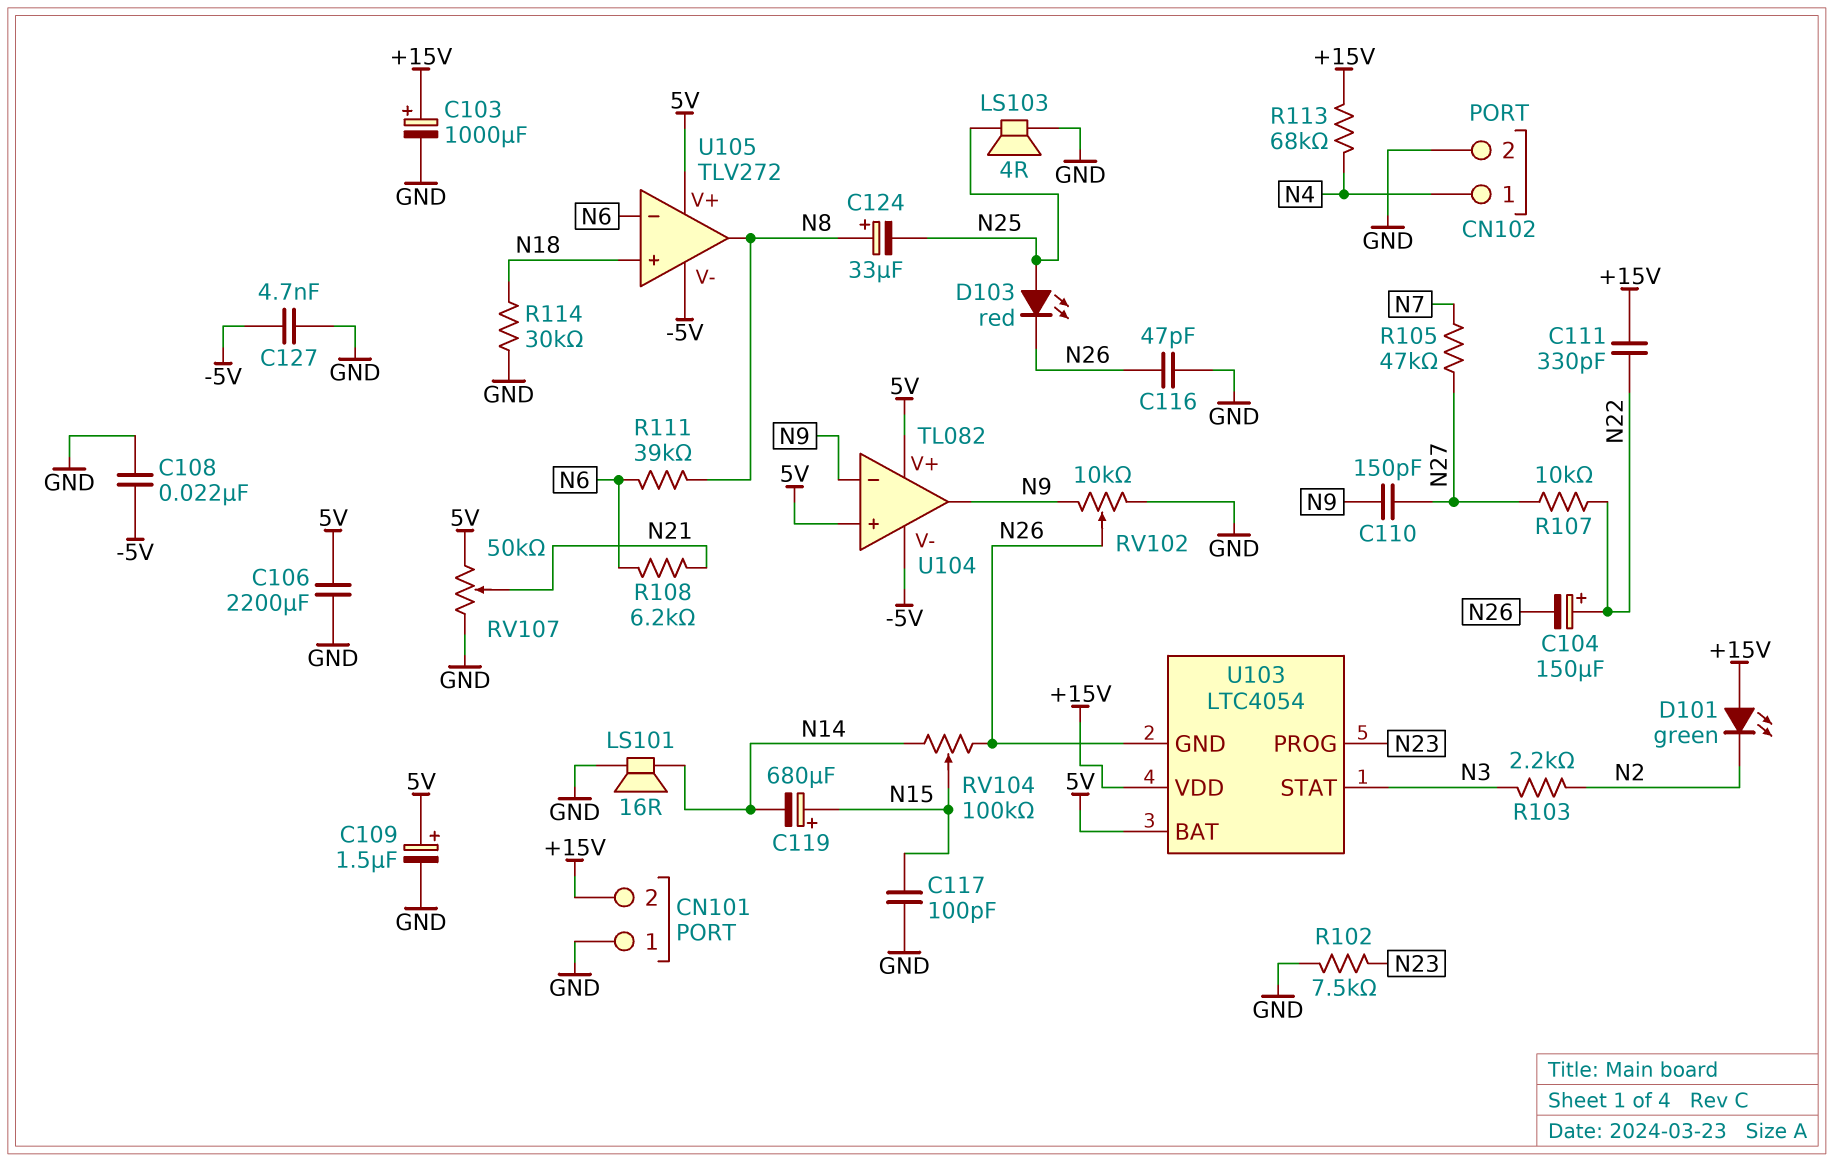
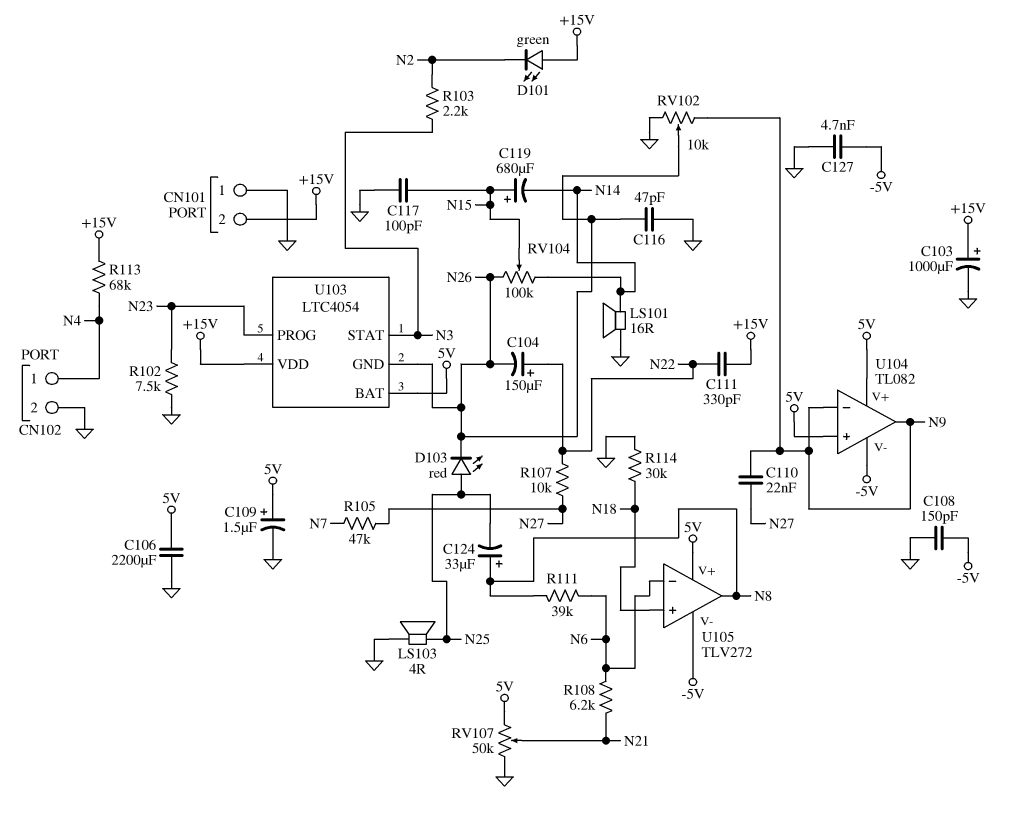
C108: 22nF (-5V, GND) -> 150pF (-5V, GND)
C110: 150pF (N9, N27) -> 22nF (N9, N27)

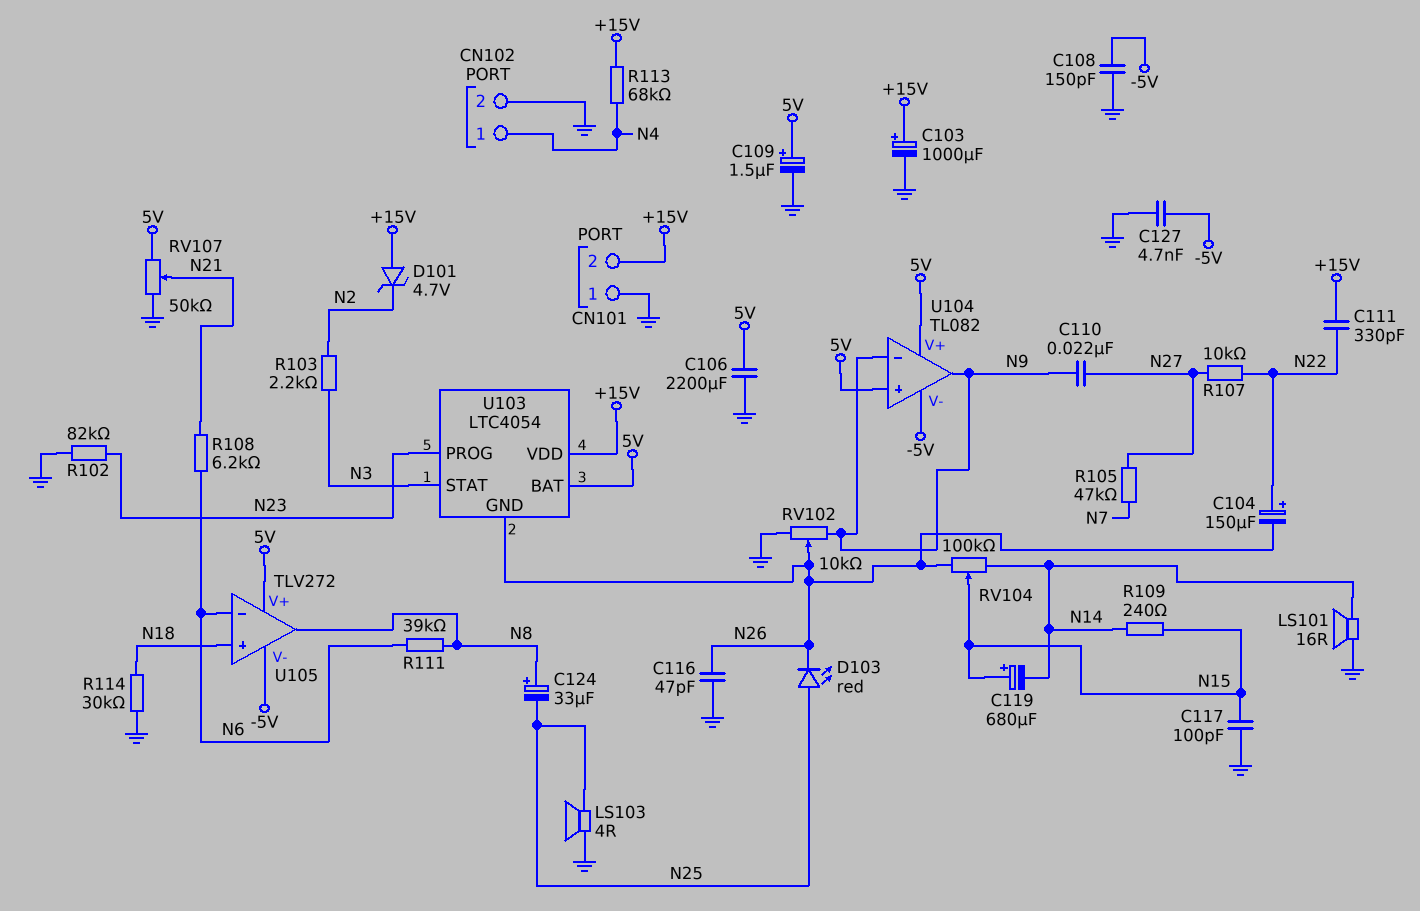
D101: LED green (A +15V, K N2) -> zener 4.7V (A +15V, K N2)
R102: 7.5k (GND, N23) -> 82k (GND, N23)
R109: none -> 240 (N14, N15)

